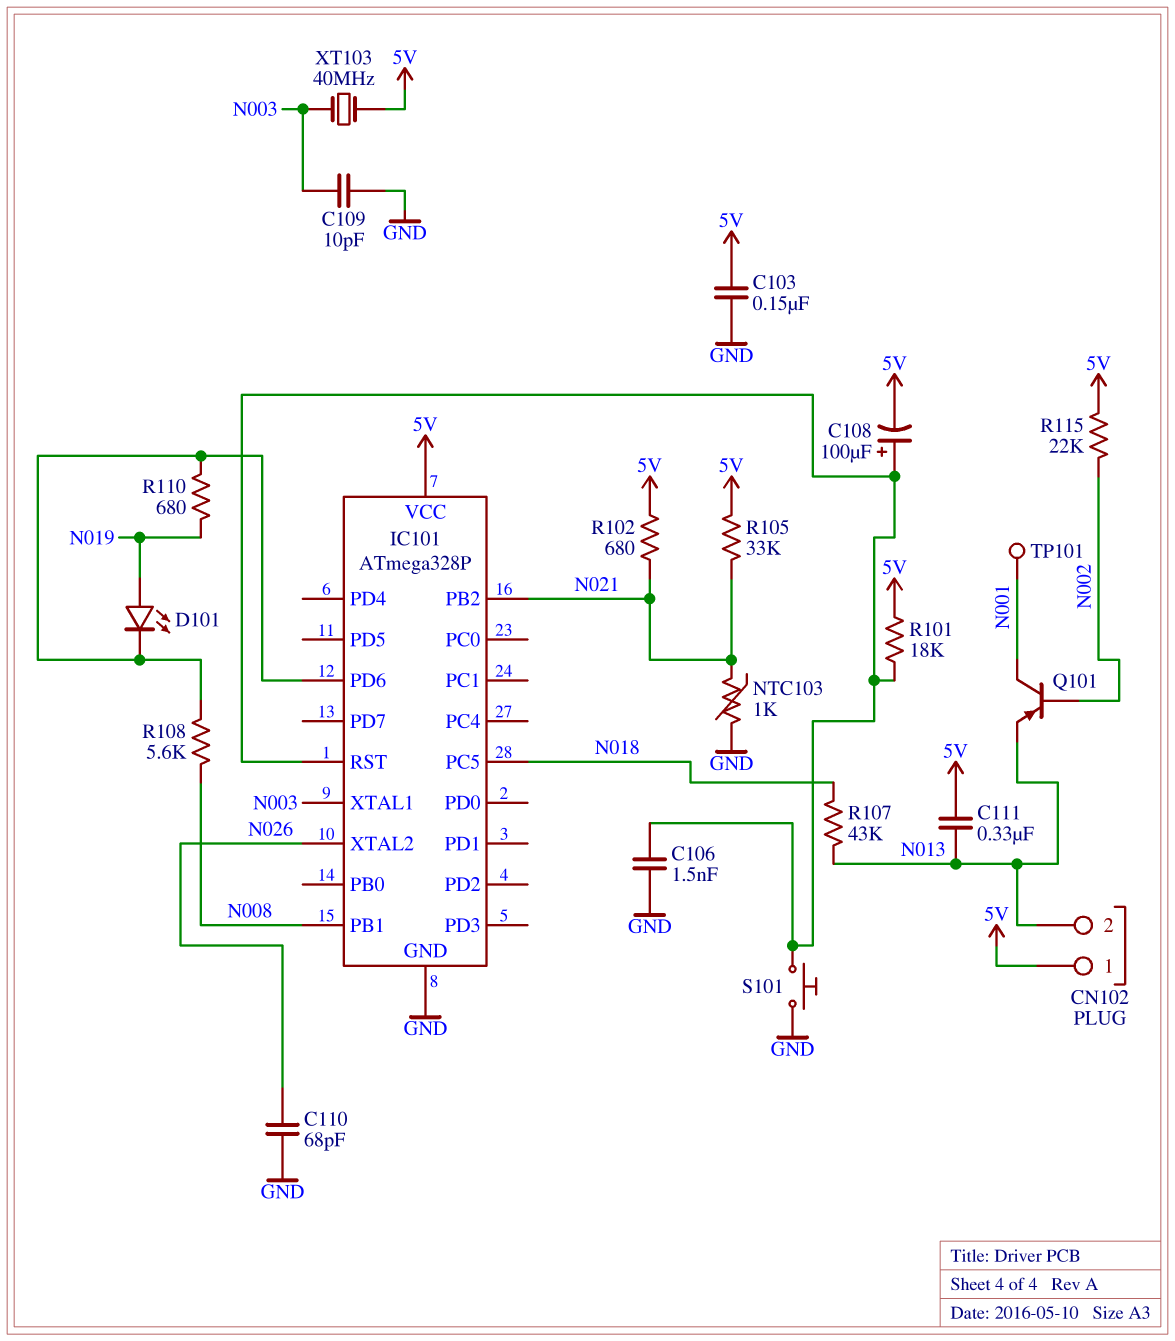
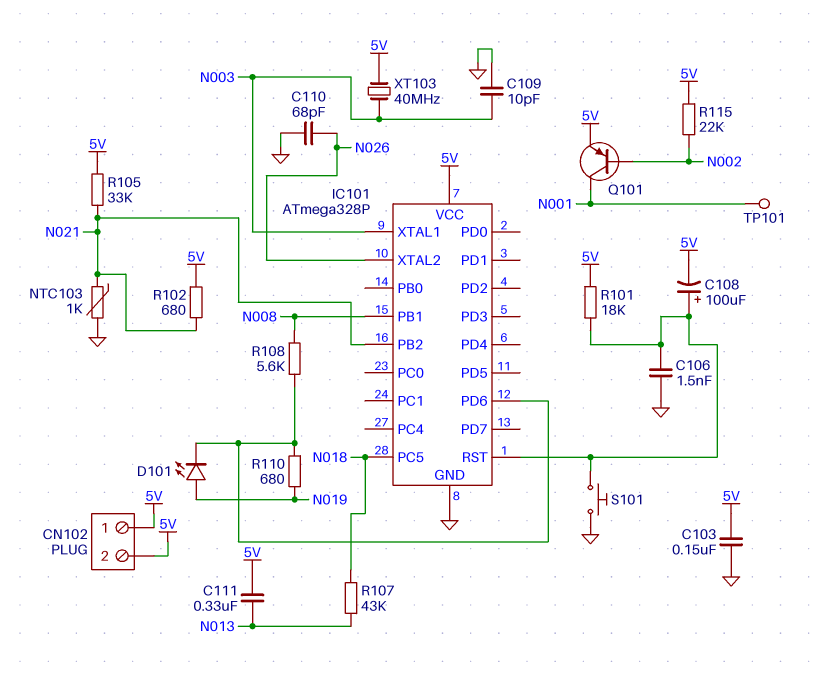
CN102 pin 2: N013 -> 5V
Q101: PNP (B N002, C N001, E N013) -> PNP (B N002, C N001, E 5V)

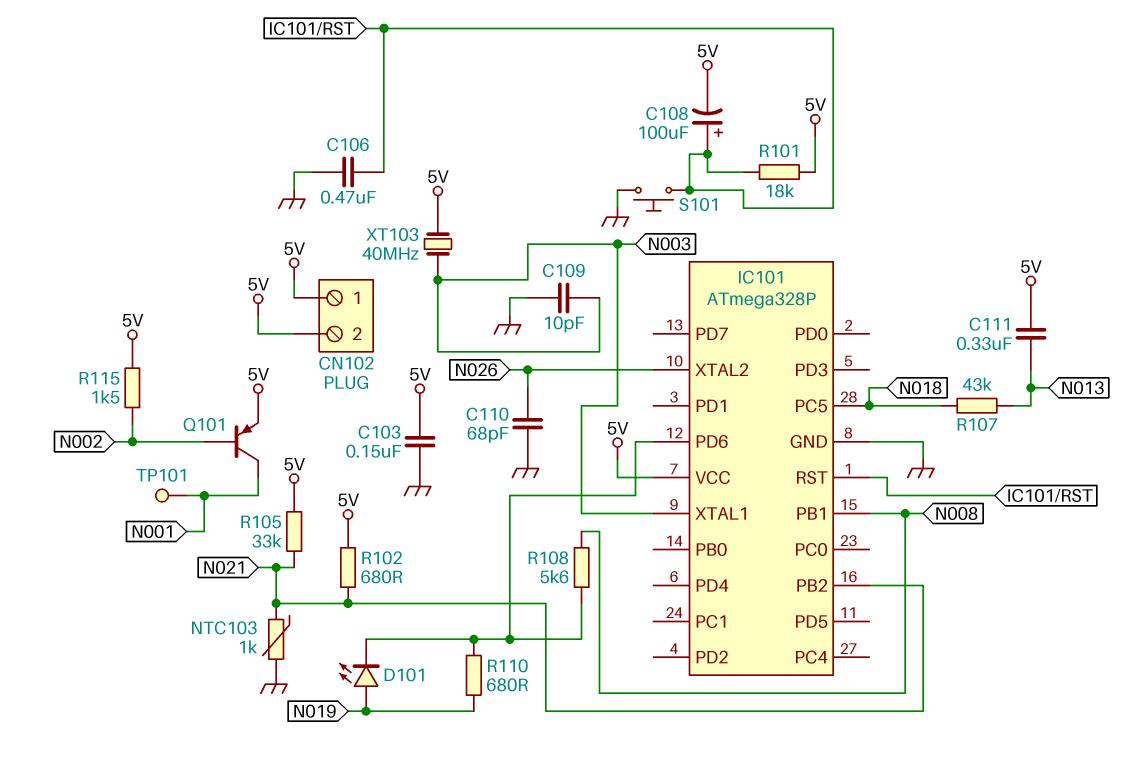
C106: 1.5nF (GND, IC101/RST) -> 470nF (GND, IC101/RST)
R115: 22k (5V, N002) -> 1.5k (5V, N002)

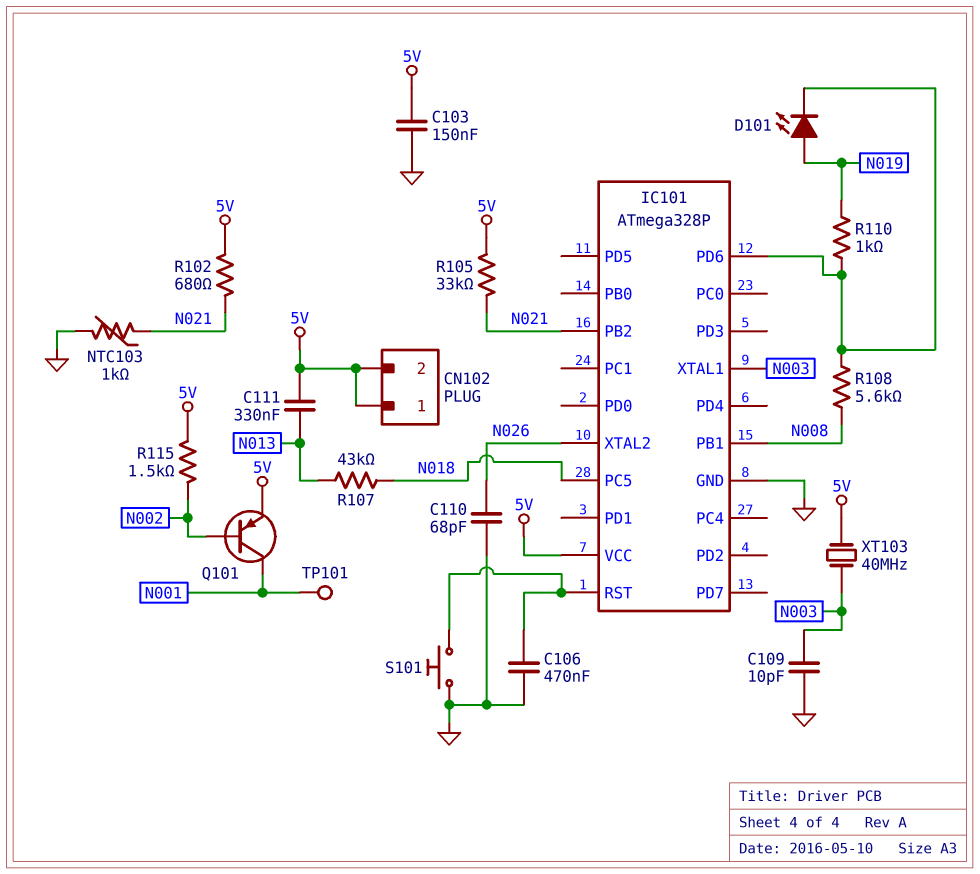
C108: 100uF (plus IC101/RST, minus 5V) -> none
R101: 18k (5V, IC101/RST) -> none
R110: 680 (IC101/PD6, N019) -> 1k (IC101/PD6, N019)

